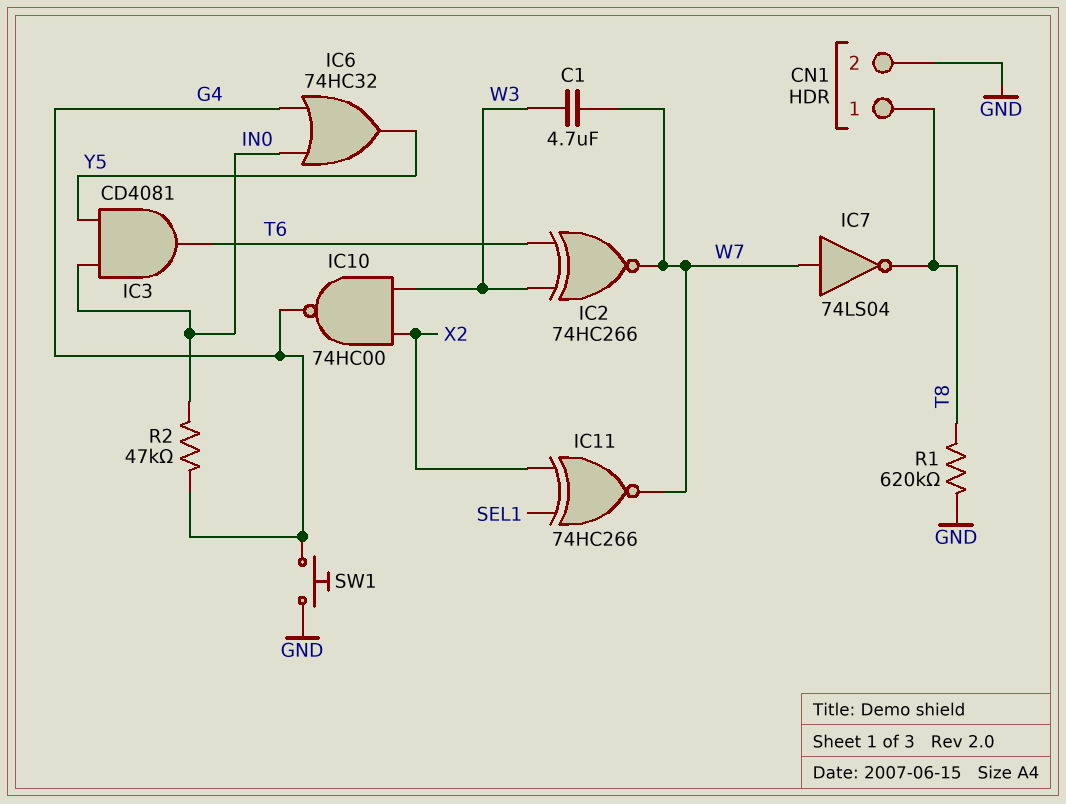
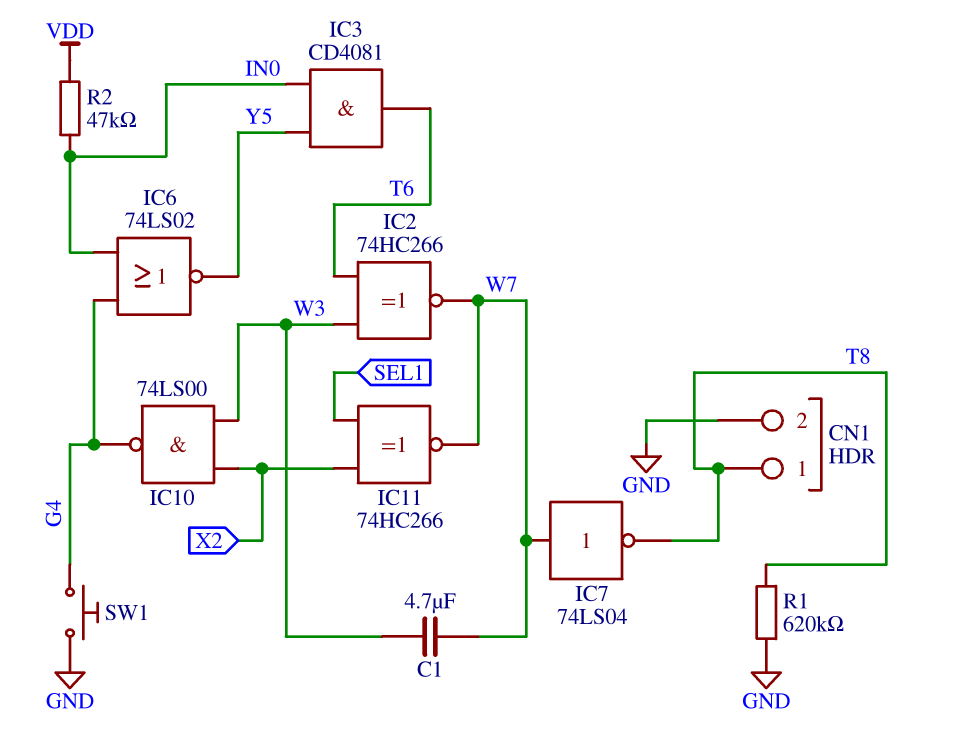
IC6: OR 74HC32 (in G4, in IN0, out Y5) -> NOR 74LS02 (in G4, in IN0, out Y5)
IC10: NAND 74HC00 (in W3, in X2, out G4) -> NAND 74LS00 (in W3, in X2, out G4)
R2: 47k (G4, IN0) -> 47k (IN0, VDD)

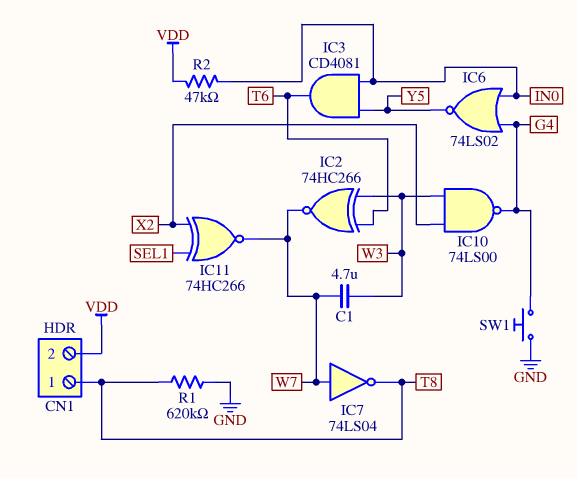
CN1 pin 2: GND -> VDD

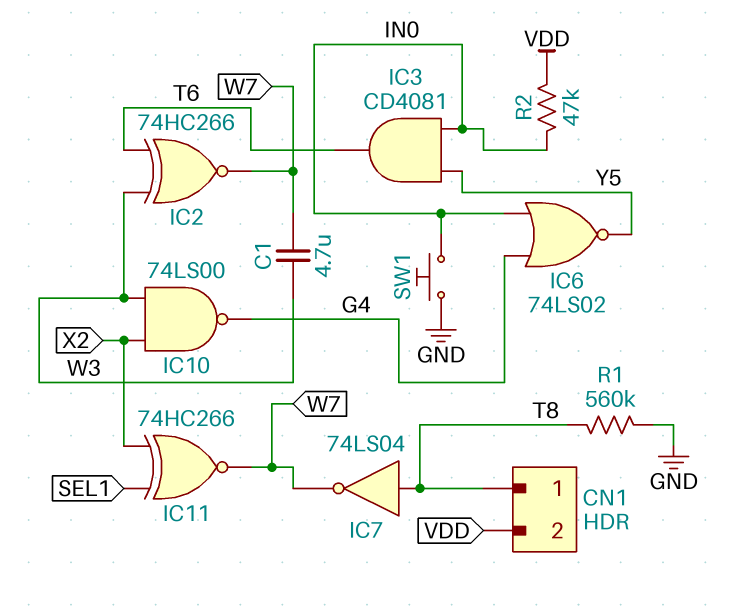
IC7: NOT 74LS04 (in W7, out T8) -> NOT 74LS04 (in T8, out W7)
R1: 620k (GND, T8) -> 560k (GND, T8)
SW1: button (G4, GND) -> button (GND, IN0)

